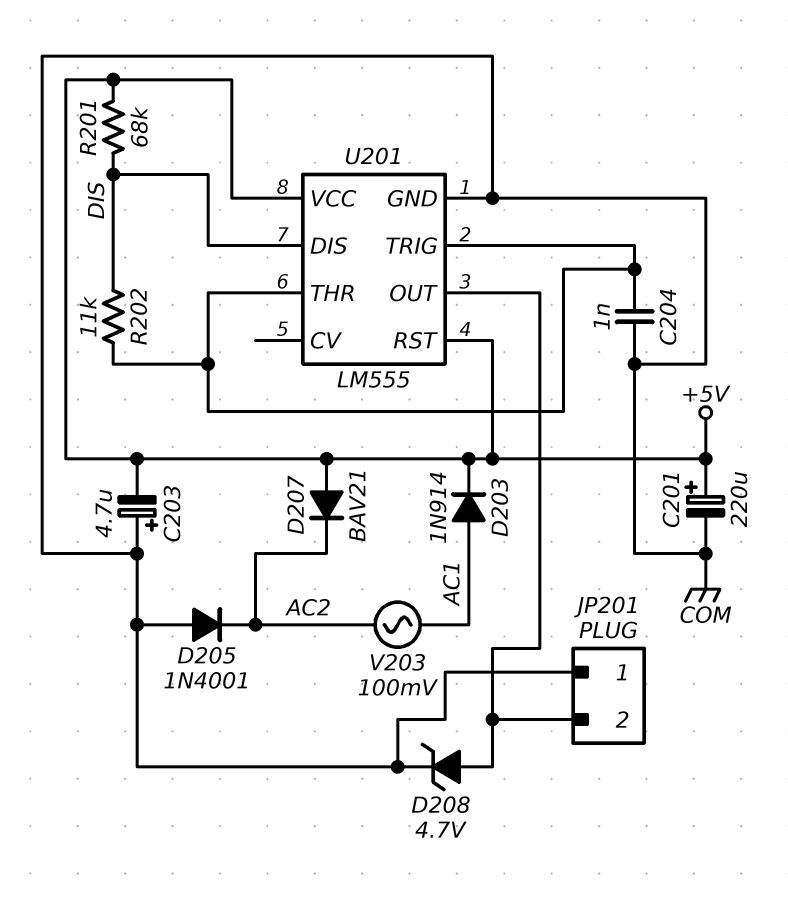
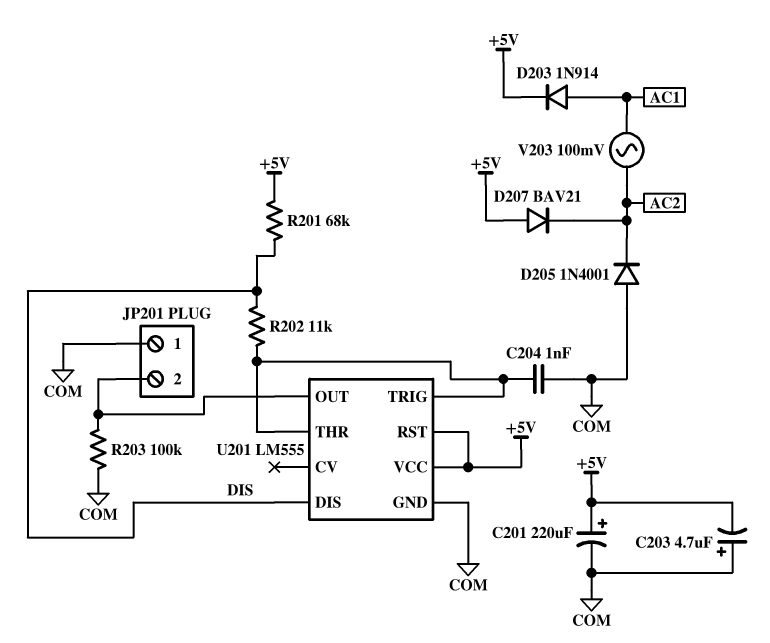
D208: zener 4.7V (A JP201/2, K COM) -> none
R203: none -> 100k (COM, JP201/2)

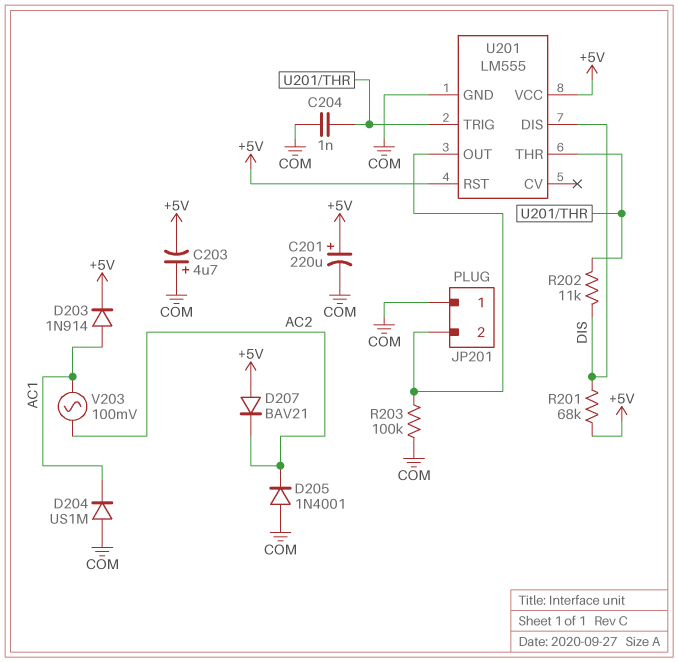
D204: none -> diode US1M (A COM, K AC1)

